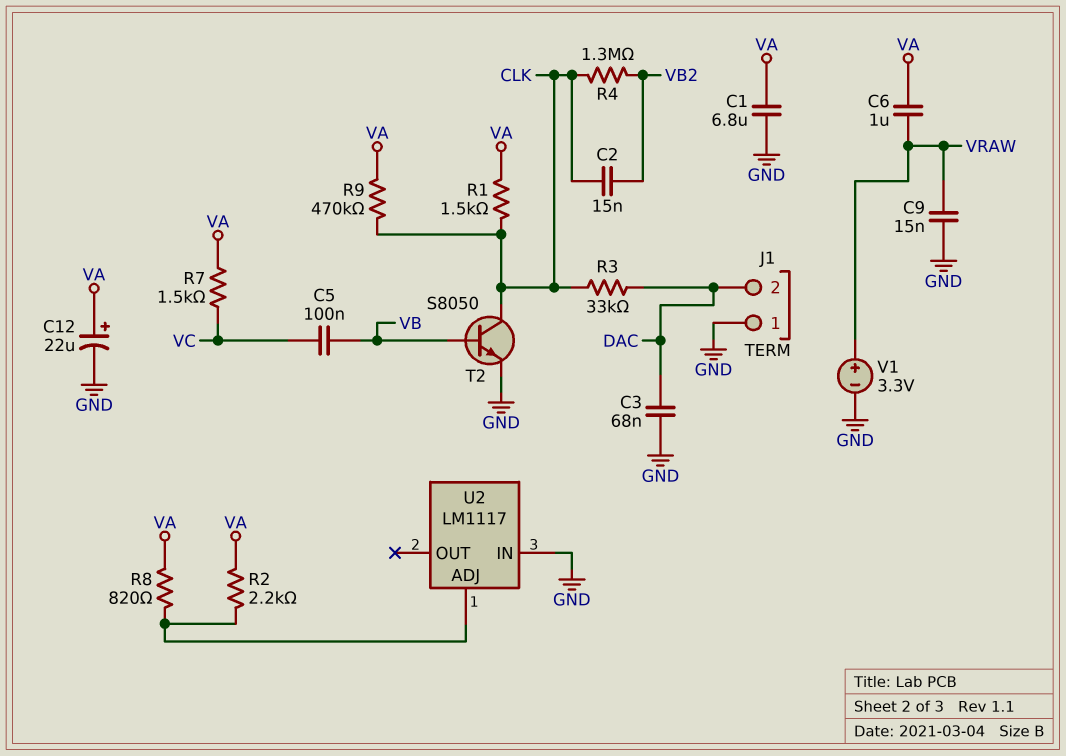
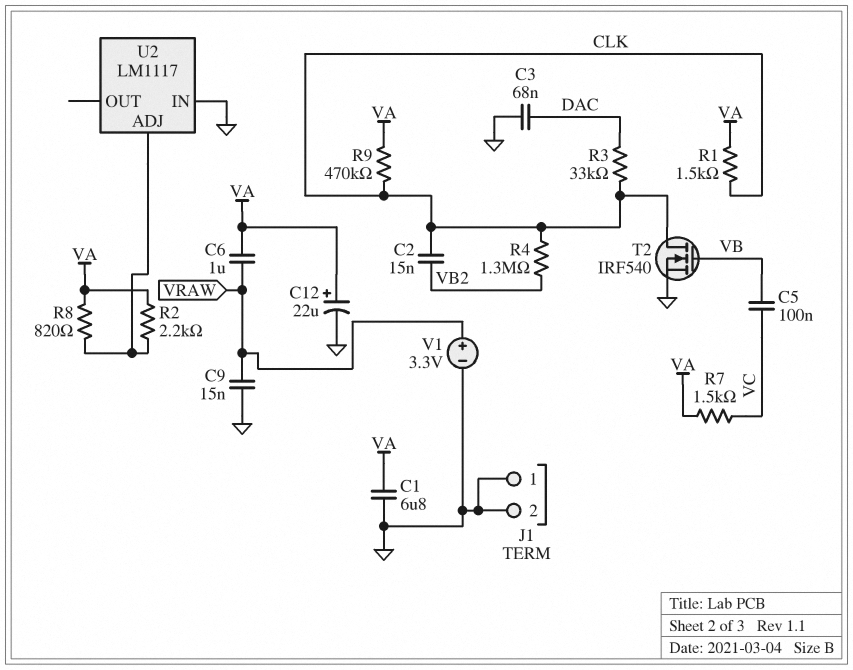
J1 pin 2: DAC -> GND
T2: NPN S8050 (B VB, C CLK, E GND) -> NMOS IRF540 (G VB, D CLK, S GND)

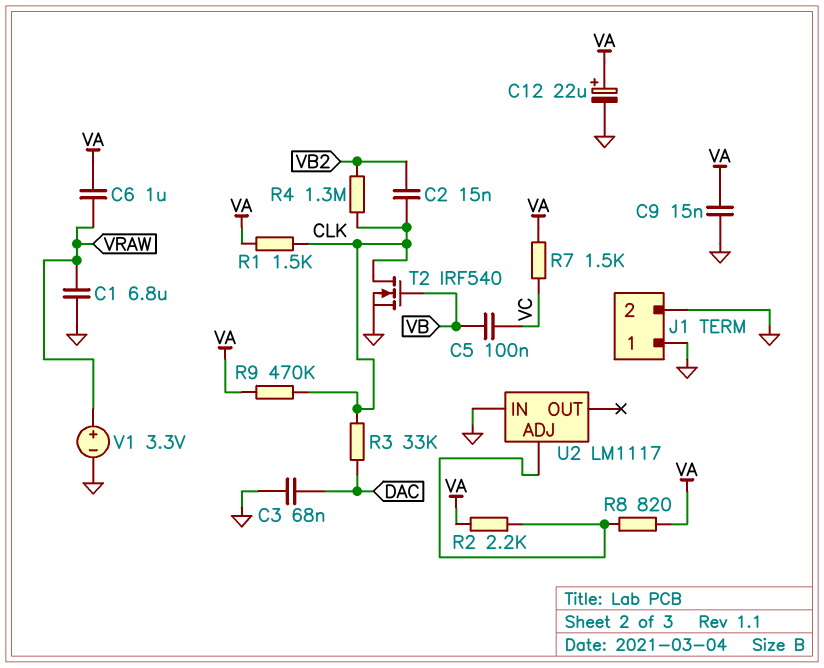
C1: 6.8uF (GND, VA) -> 6.8uF (GND, VRAW)
C9: 15nF (GND, VRAW) -> 15nF (GND, VA)

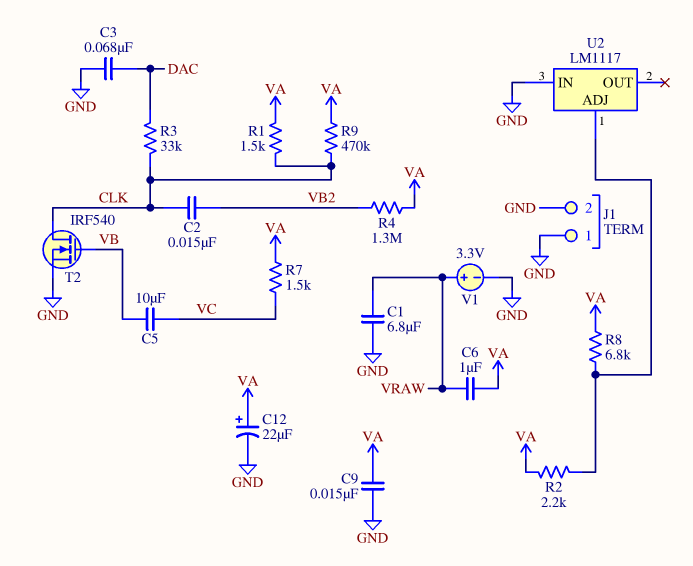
C5: 100nF (VB, VC) -> 10uF (VB, VC)
R4: 1.3M (CLK, VB2) -> 1.3M (VA, VB2)
R8: 820 (U2/ADJ, VA) -> 6.8k (U2/ADJ, VA)

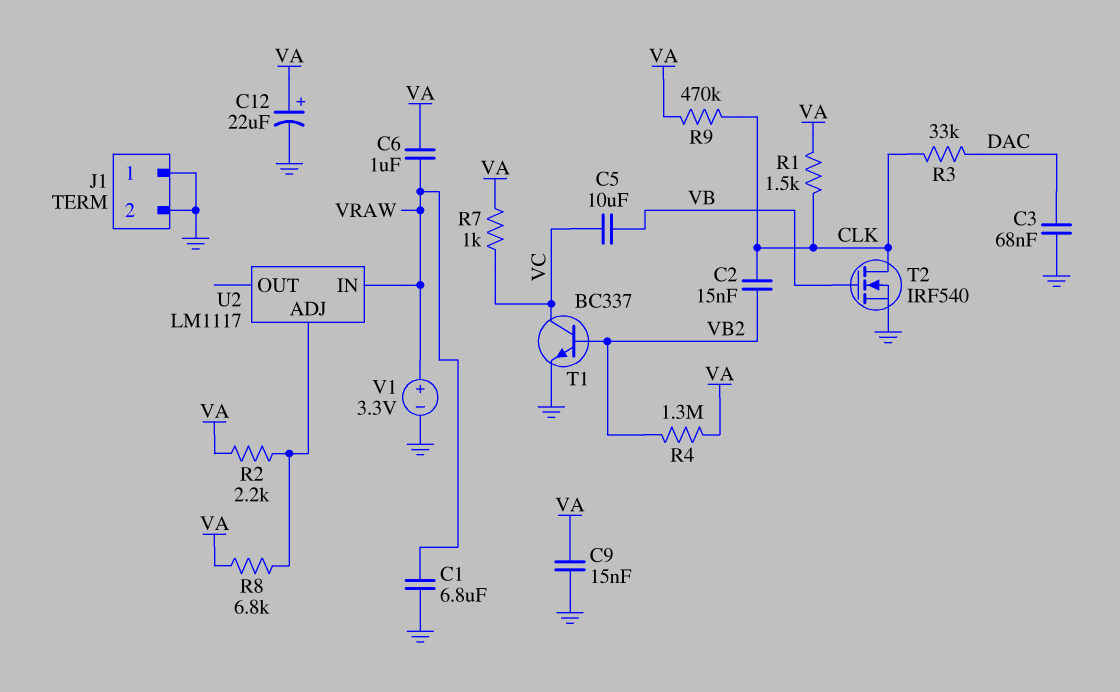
R7: 1.5k (VA, VC) -> 1k (VA, VC)
T1: none -> NPN BC337 (B VB2, C VC, E GND)
U2 pin IN: GND -> VRAW

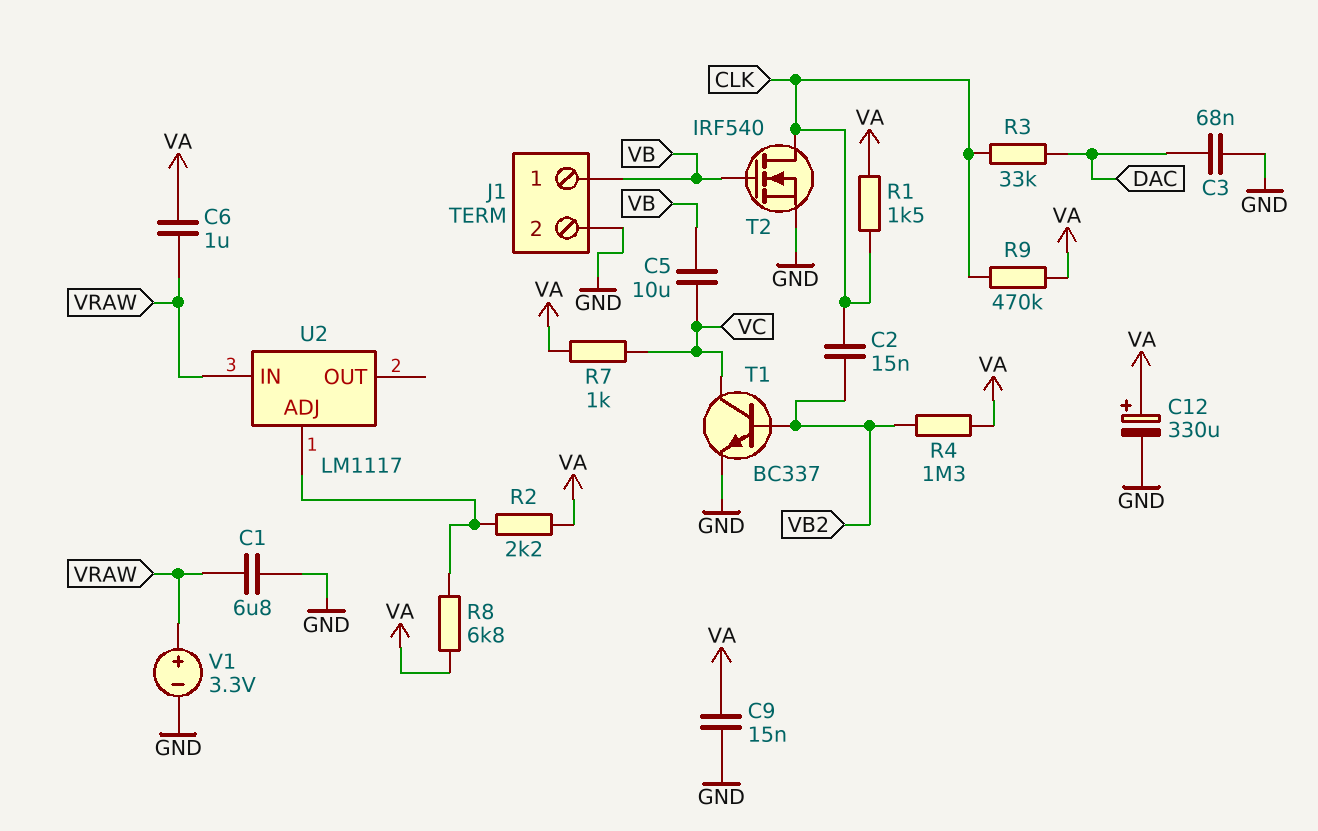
C12: 22uF (plus VA, minus GND) -> 330uF (plus VA, minus GND)
J1 pin 1: GND -> VB

